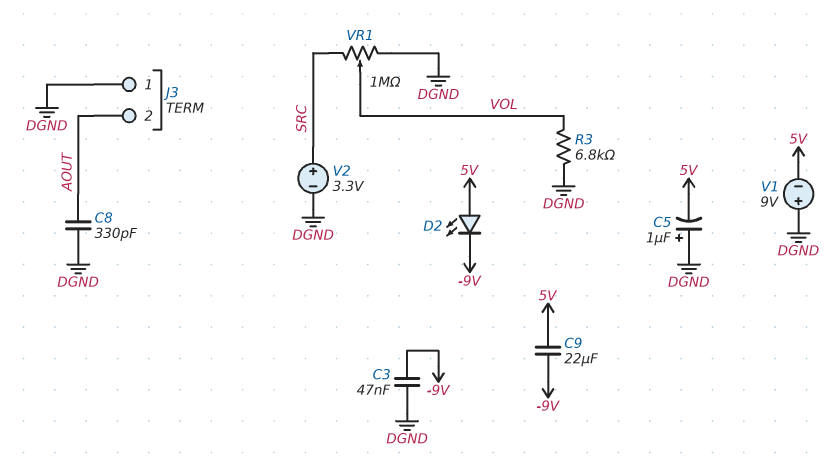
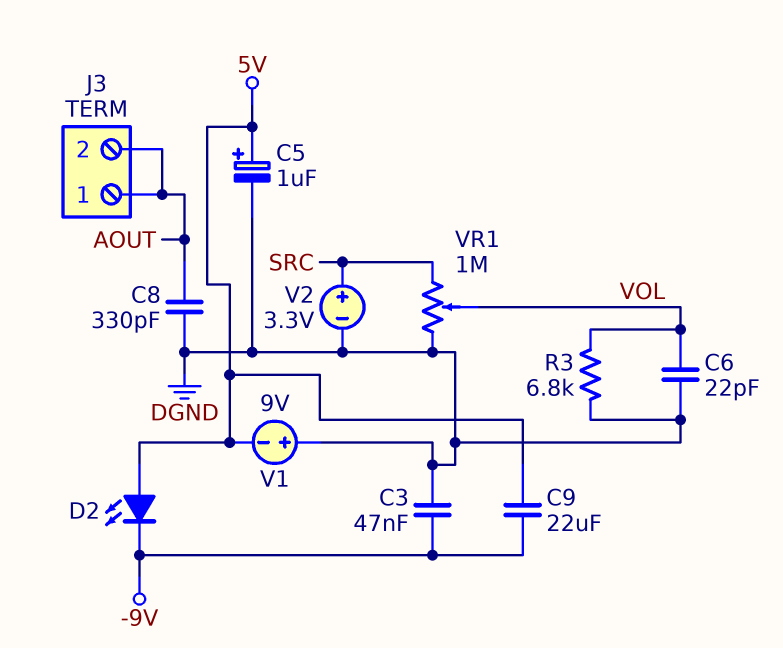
C5: 1uF (plus DGND, minus 5V) -> 1uF (plus 5V, minus DGND)
C6: none -> 22pF (DGND, VOL)
J3 pin 1: DGND -> AOUT

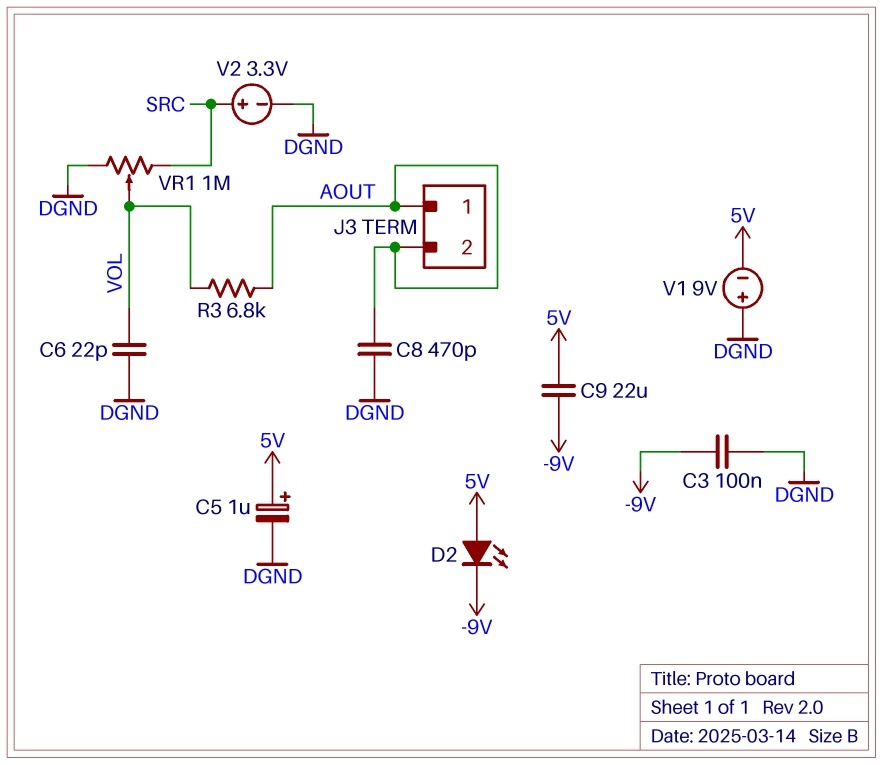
C3: 47nF (-9V, DGND) -> 100nF (-9V, DGND)
C8: 330pF (AOUT, DGND) -> 470pF (AOUT, DGND)
R3: 6.8k (DGND, VOL) -> 6.8k (AOUT, VOL)

